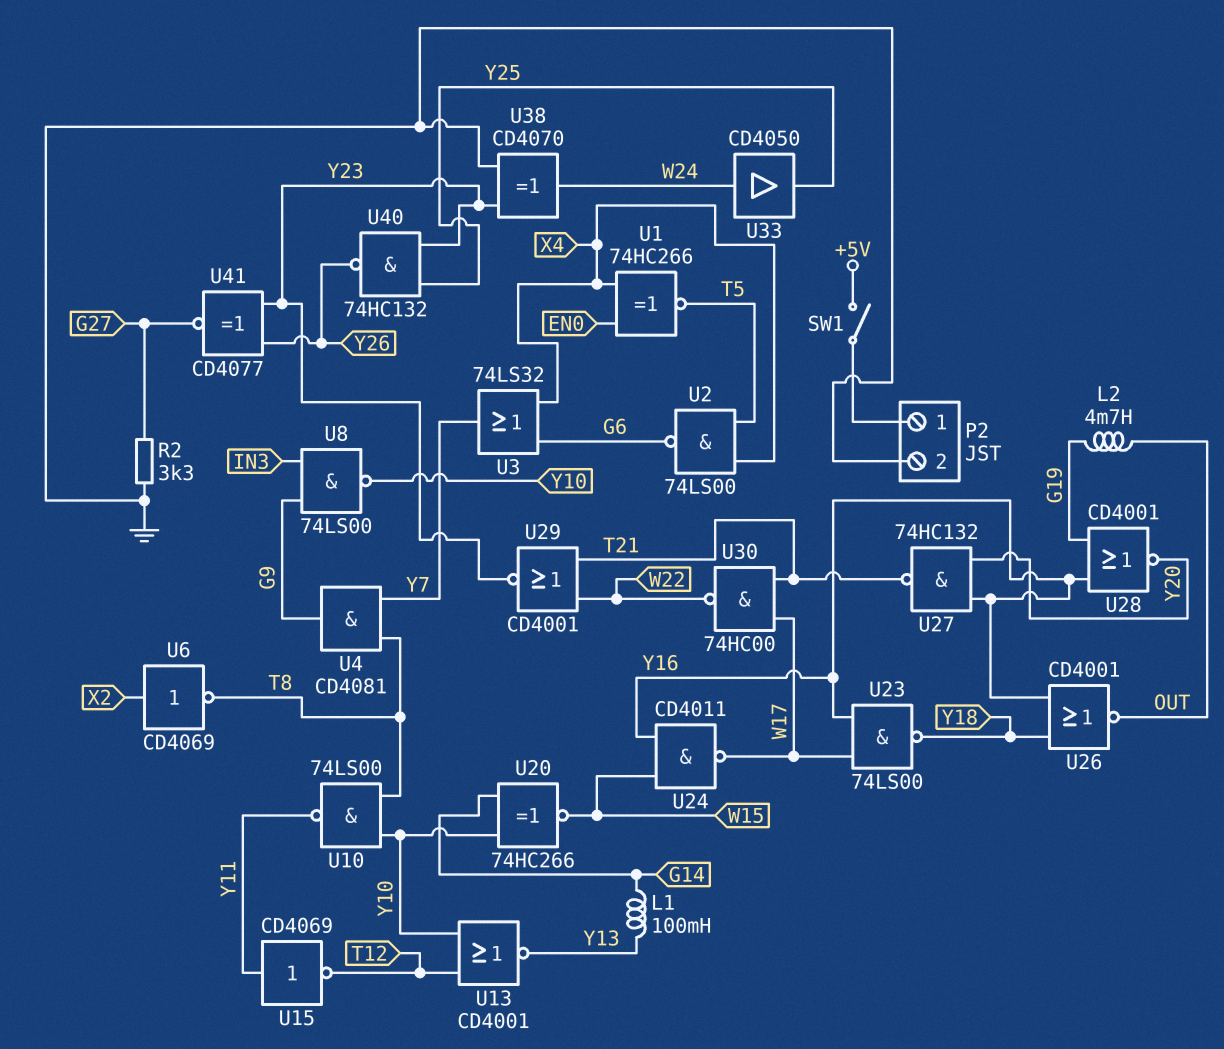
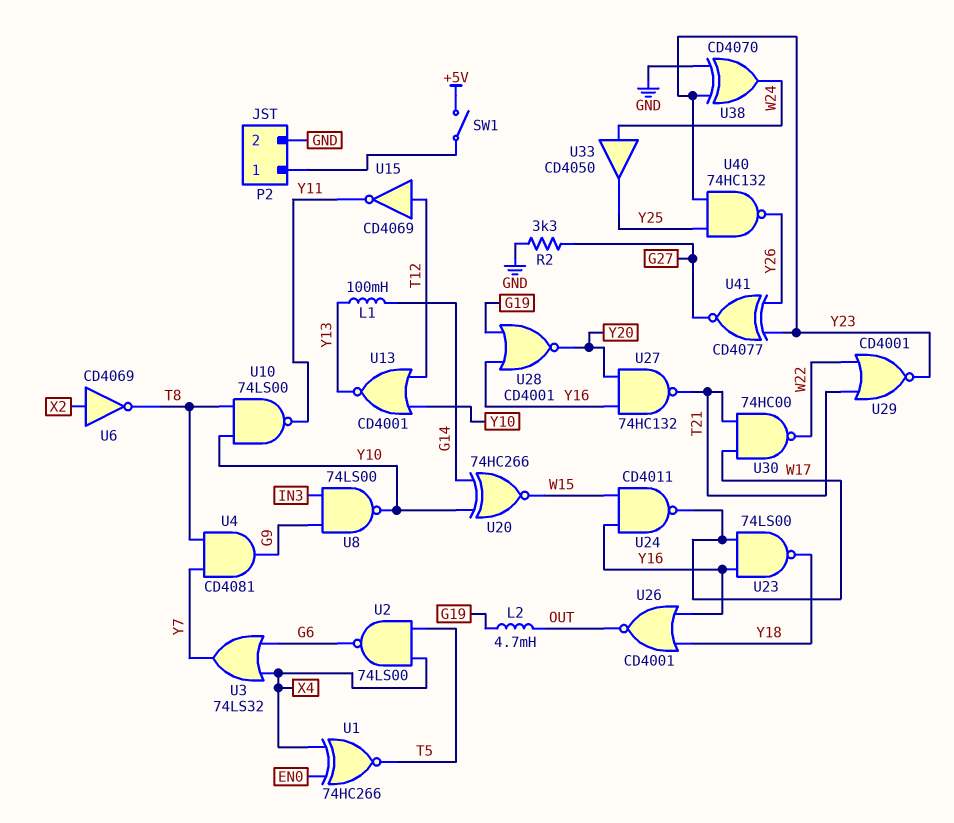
U15: NOT CD4069 (in Y11, out T12) -> NOT CD4069 (in T12, out Y11)

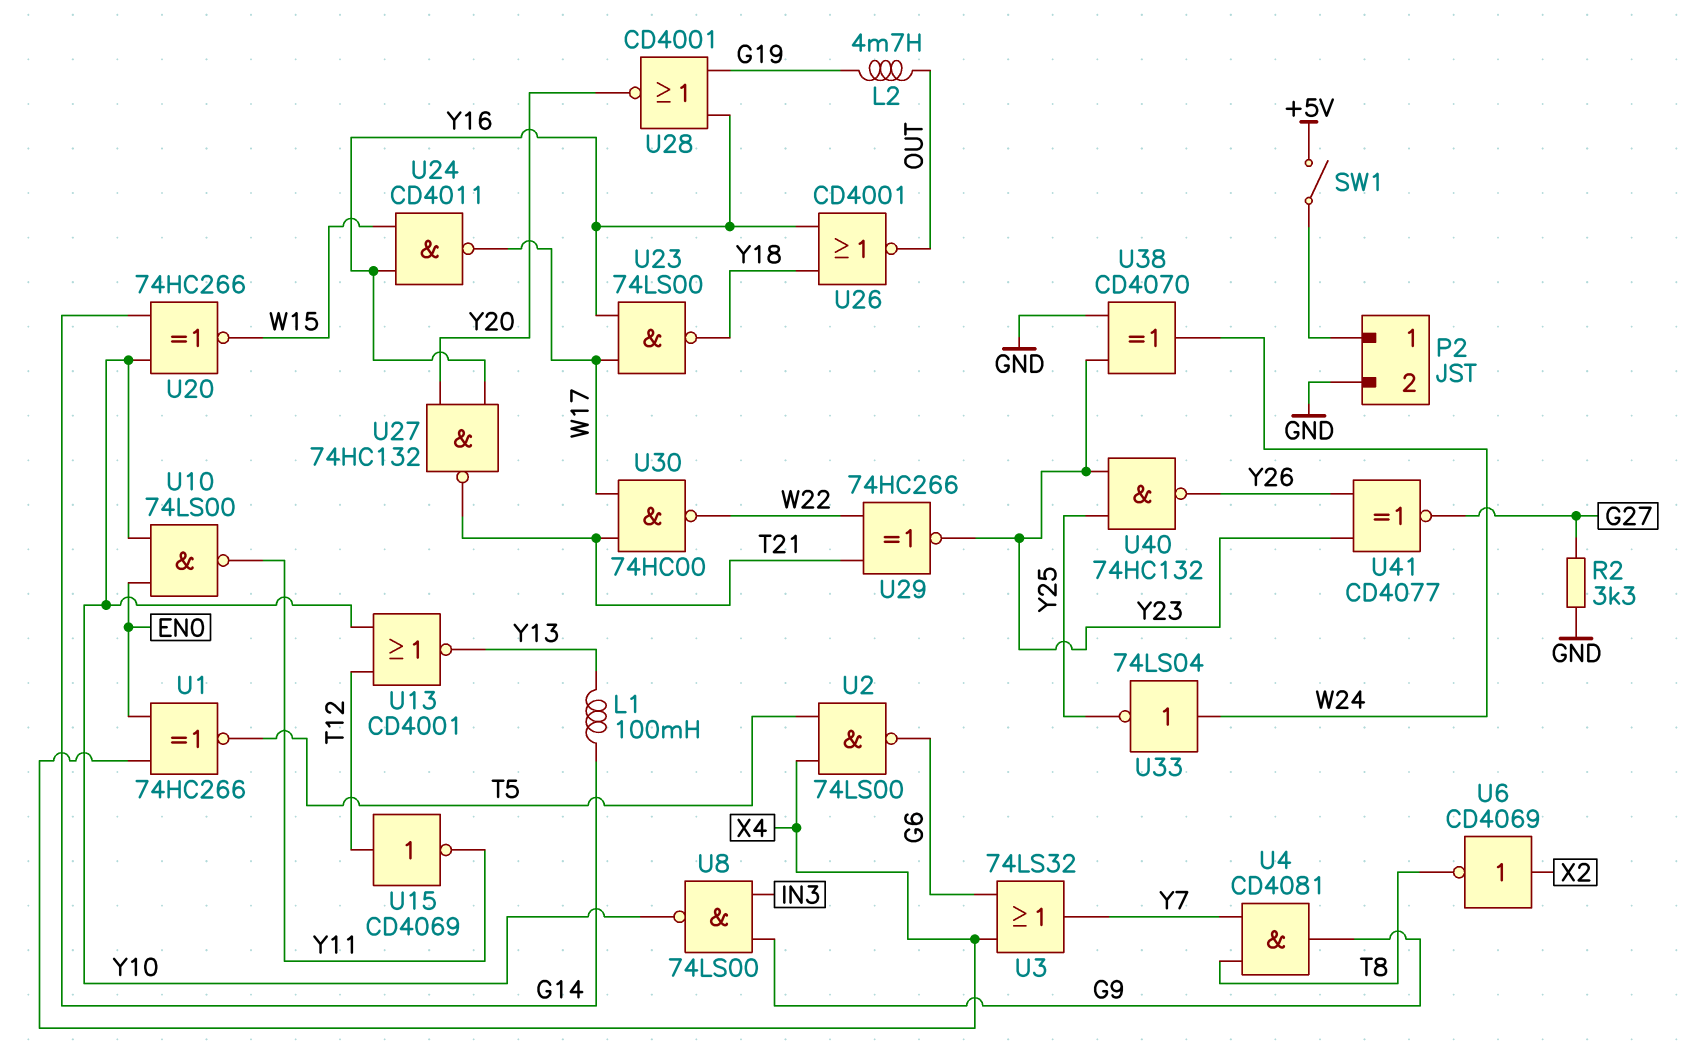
U10: NAND 74LS00 (in T8, in Y10, out Y11) -> NAND 74LS00 (in EN0, in Y10, out Y11)
U29: NOR CD4001 (in T21, in W22, out Y23) -> XNOR 74HC266 (in T21, in W22, out Y23)
U33: buffer CD4050 (in W24, out Y25) -> NOT 74LS04 (in W24, out Y25)

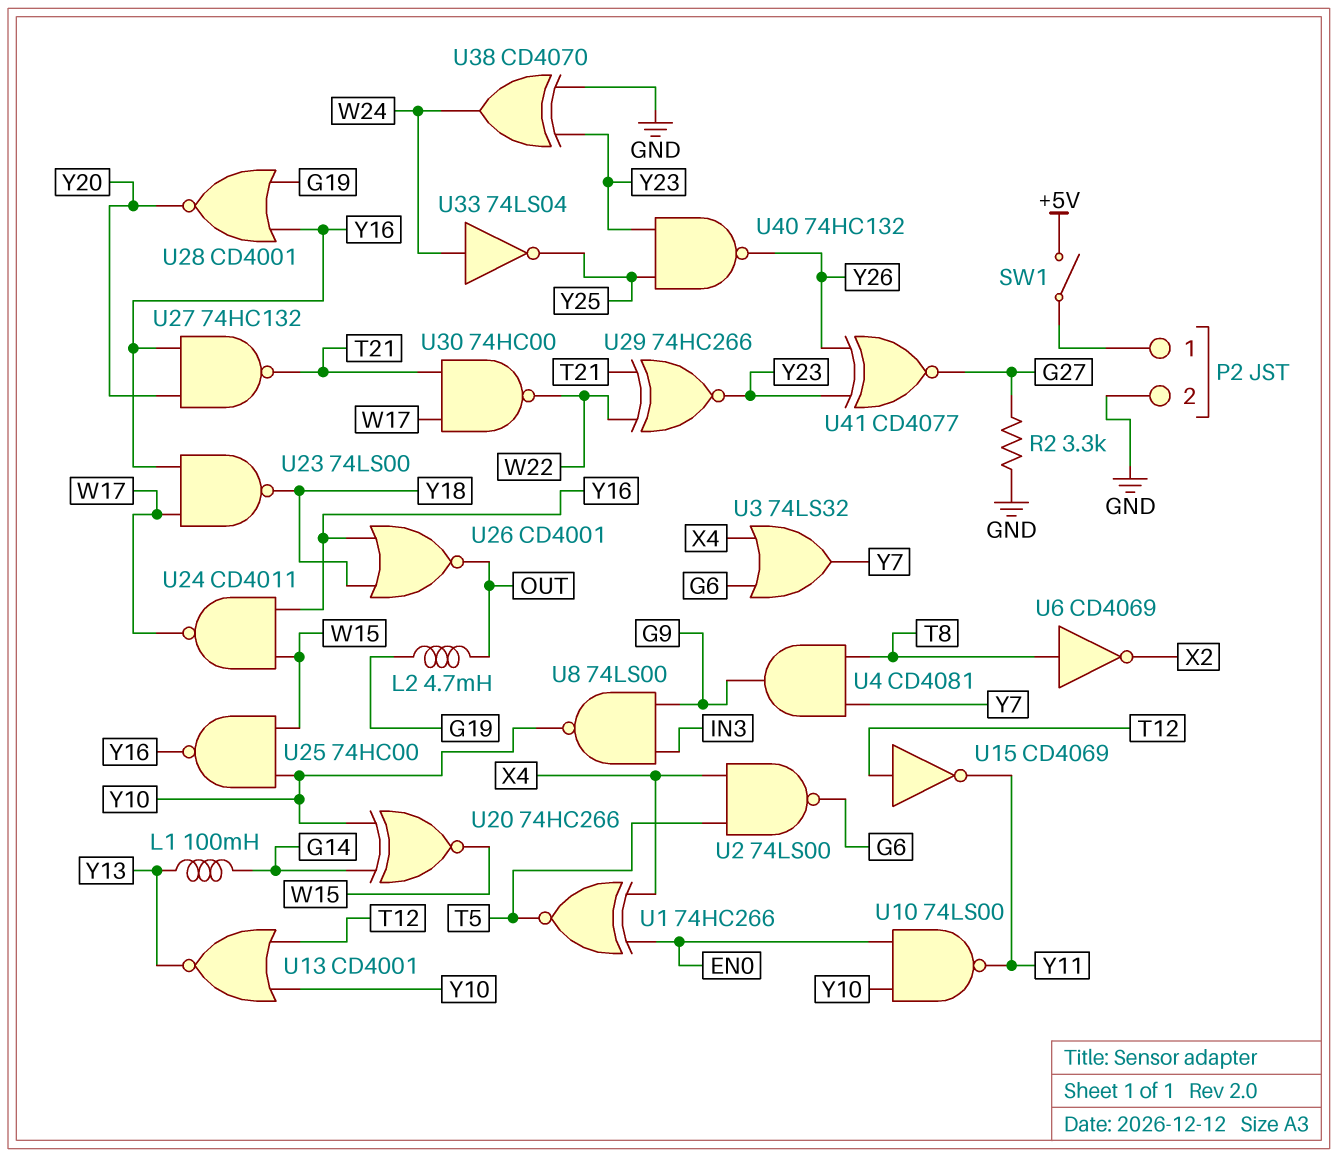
U6: NOT CD4069 (in X2, out T8) -> NOT CD4069 (in T8, out X2)
U25: none -> NAND 74HC00 (in W15, in Y10, out Y16)

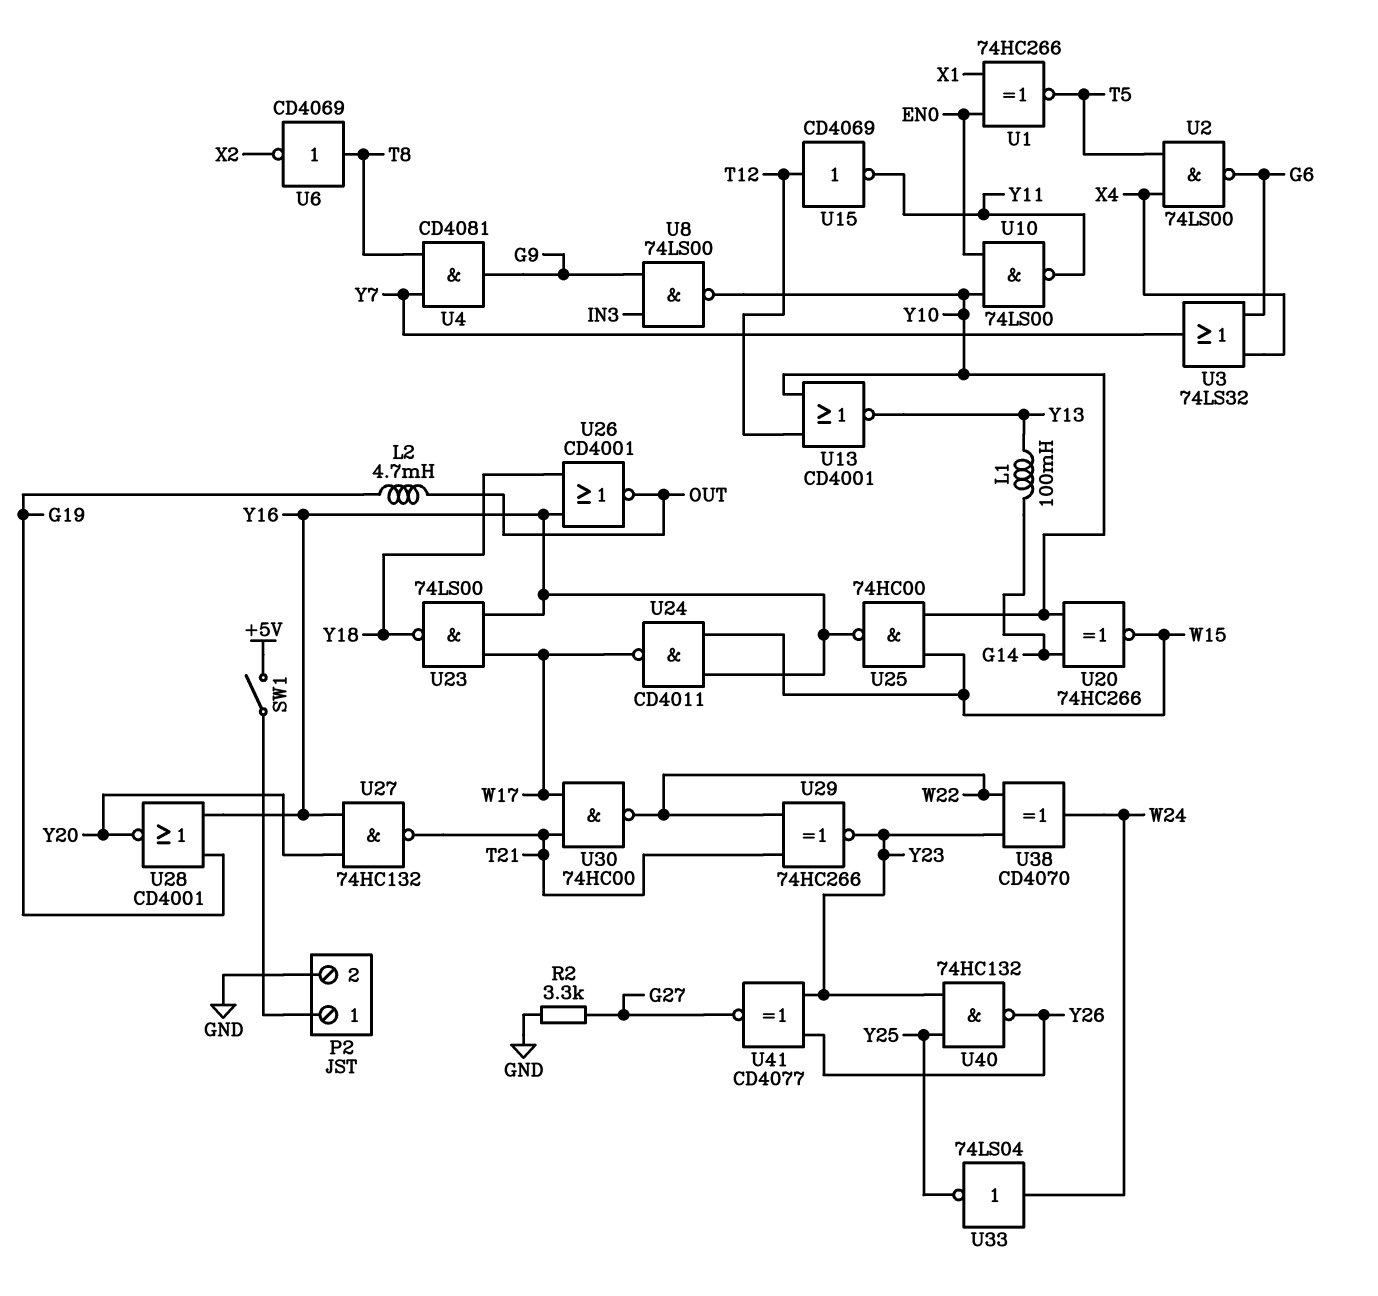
U1: XNOR 74HC266 (in EN0, in X4, out T5) -> XNOR 74HC266 (in EN0, in X1, out T5)
U38: XOR CD4070 (in GND, in Y23, out W24) -> XOR CD4070 (in W22, in Y23, out W24)

